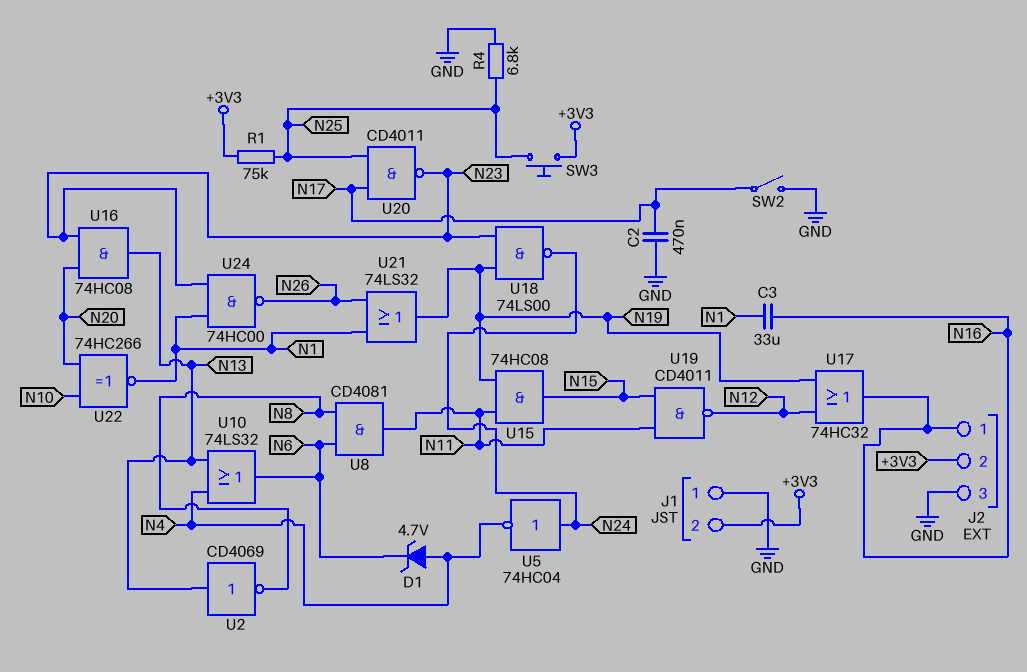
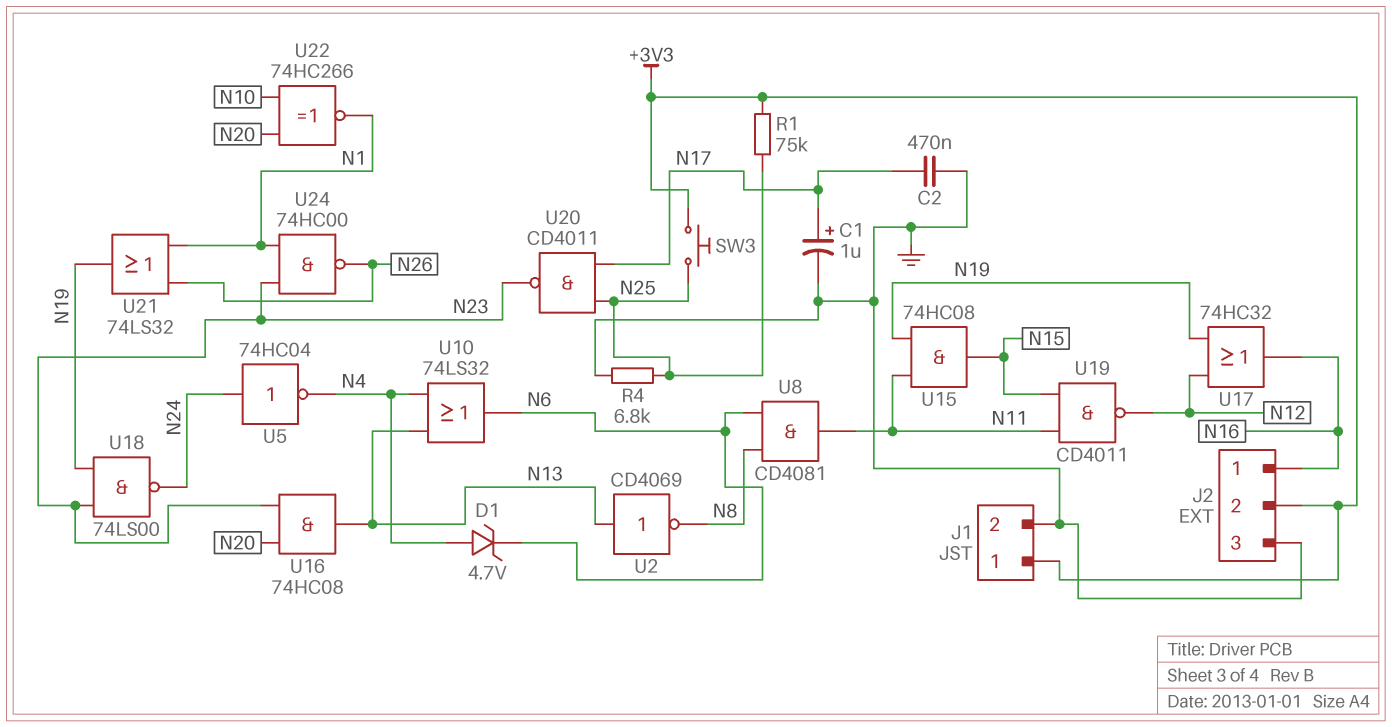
C1: none -> 1uF (plus N17, minus GND)
C3: 33uF (N1, N16) -> none
J1 pin 1: GND -> +3V3
J1 pin 2: +3V3 -> GND
SW2: switch (GND, N17) -> none

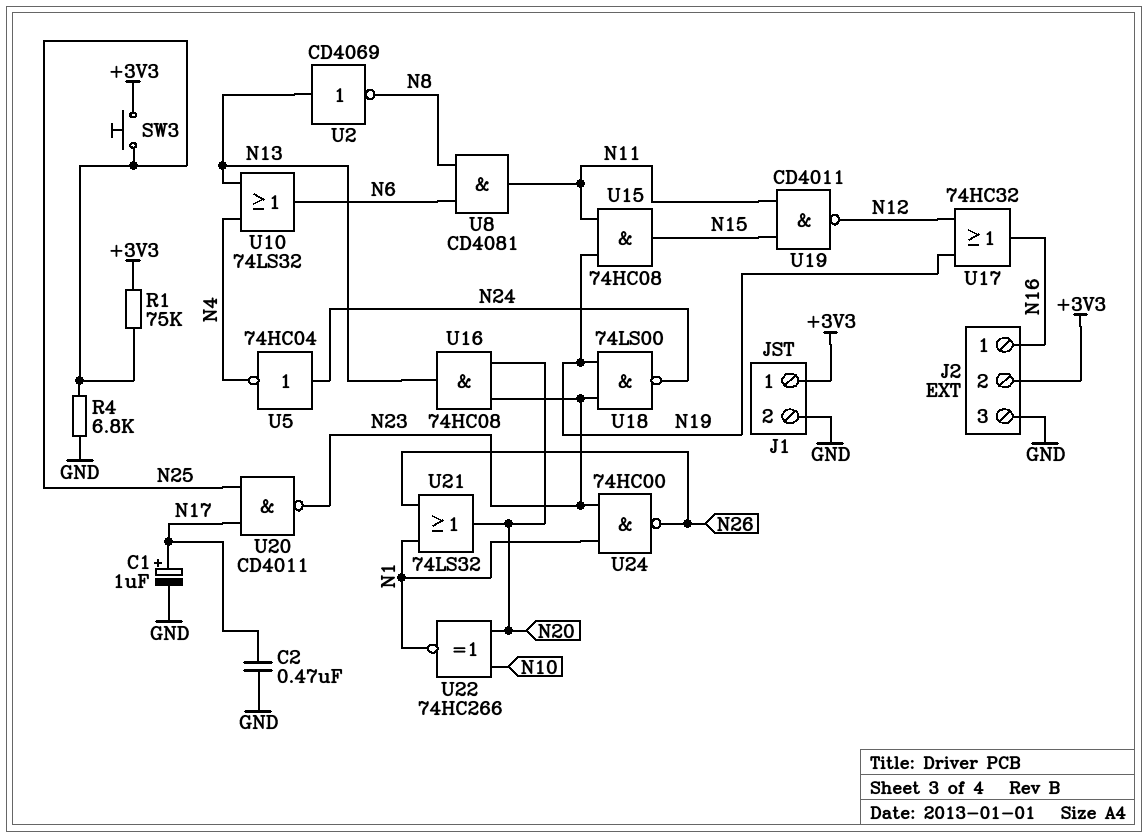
D1: zener 4.7V (A N4, K N6) -> none
U21: OR 74LS32 (in N1, in N26, out N19) -> OR 74LS32 (in N1, in N26, out N20)

